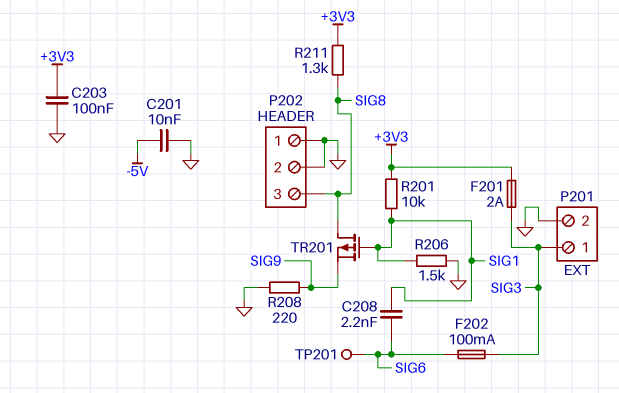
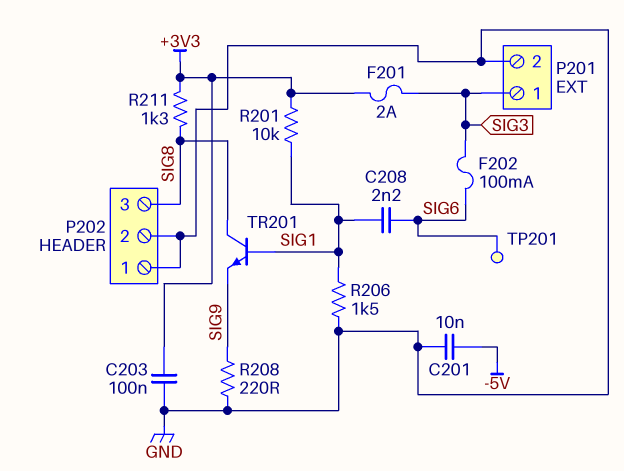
TR201: PMOS (G SIG1, D SIG8, S SIG9) -> NPN (B SIG1, C SIG8, E SIG9)

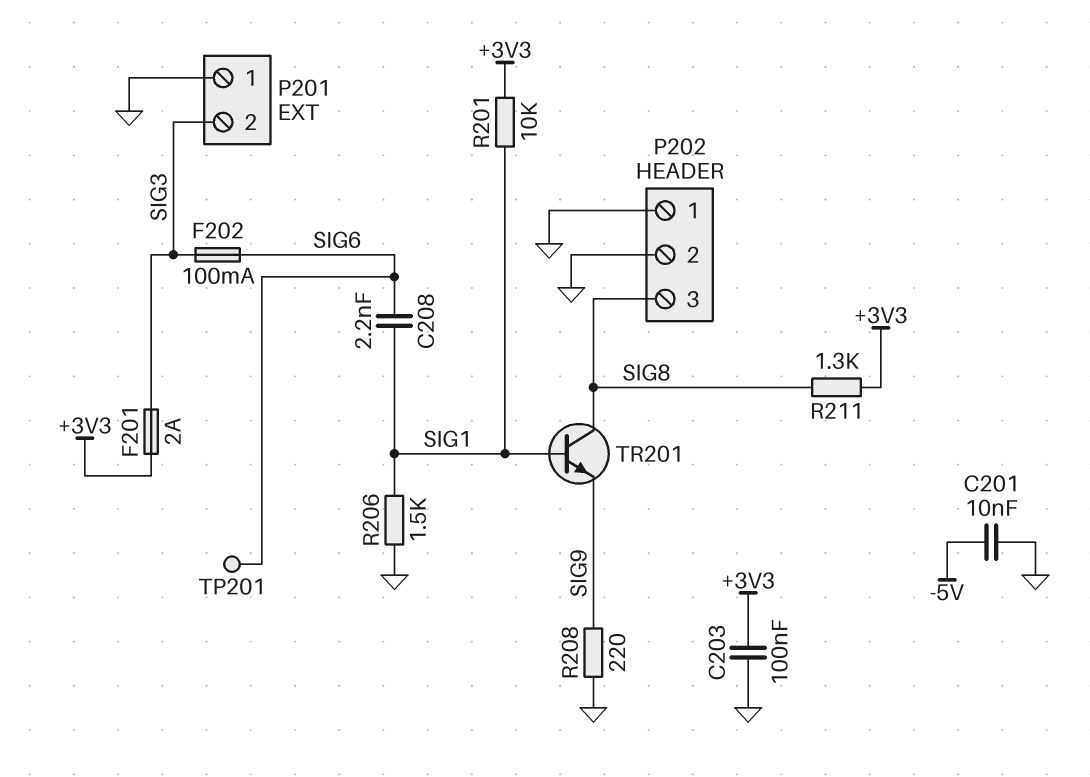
P201 pin 1: SIG3 -> GND
P201 pin 2: GND -> SIG3

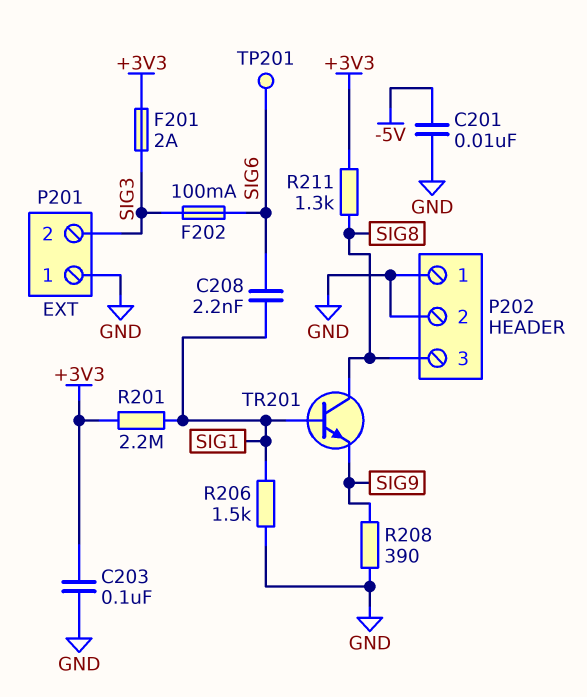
R201: 10k (+3V3, SIG1) -> 2.2M (+3V3, SIG1)
R208: 220 (GND, SIG9) -> 390 (GND, SIG9)

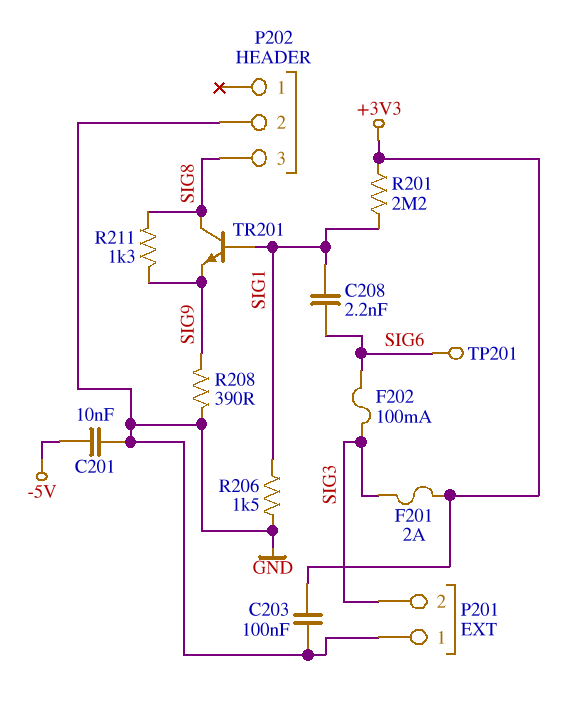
P202 pin 1: GND -> none
R211: 1.3k (+3V3, SIG8) -> 1.3k (SIG8, SIG9)

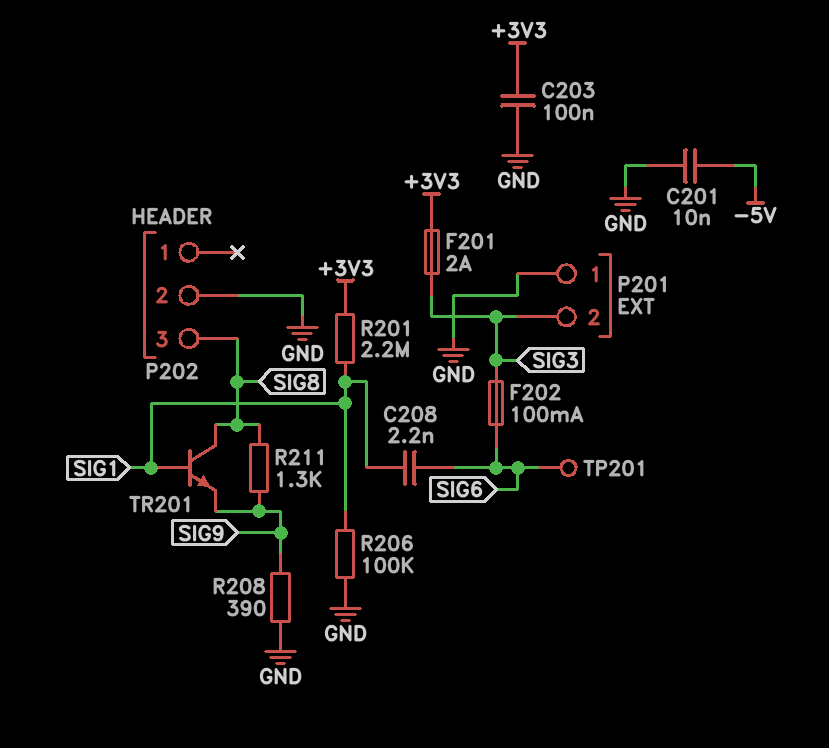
R206: 1.5k (GND, SIG1) -> 100k (GND, SIG1)

